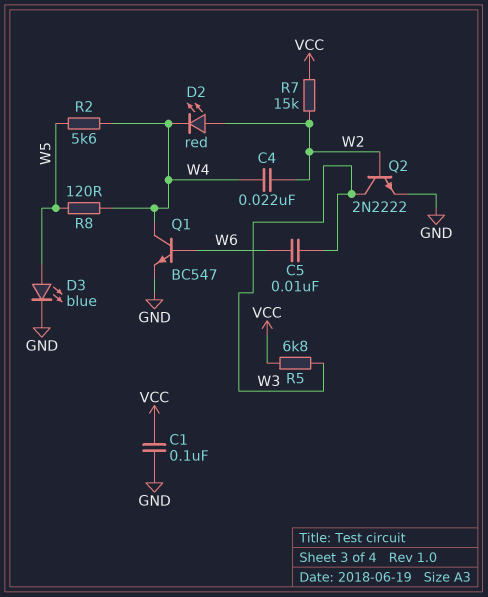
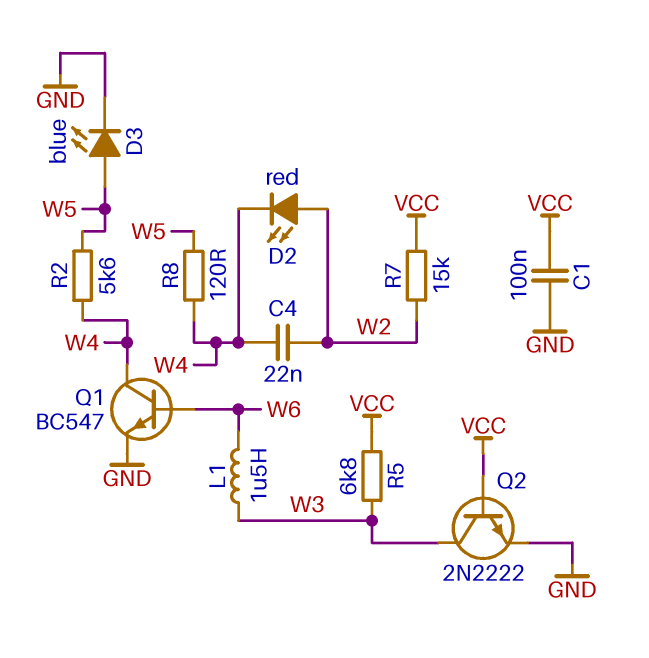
C5: 10nF (W3, W6) -> none
L1: none -> 1.5uH (W3, W6)
Q2: NPN 2N2222 (B W2, C W3, E GND) -> NPN 2N2222 (B VCC, C W3, E GND)

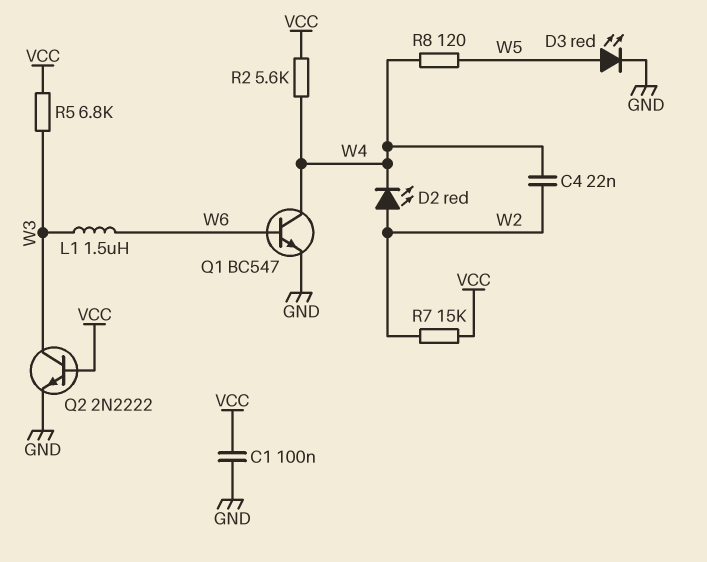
D3: LED blue (A W5, K GND) -> LED red (A W5, K GND)
R2: 5.6k (W4, W5) -> 5.6k (VCC, W4)

